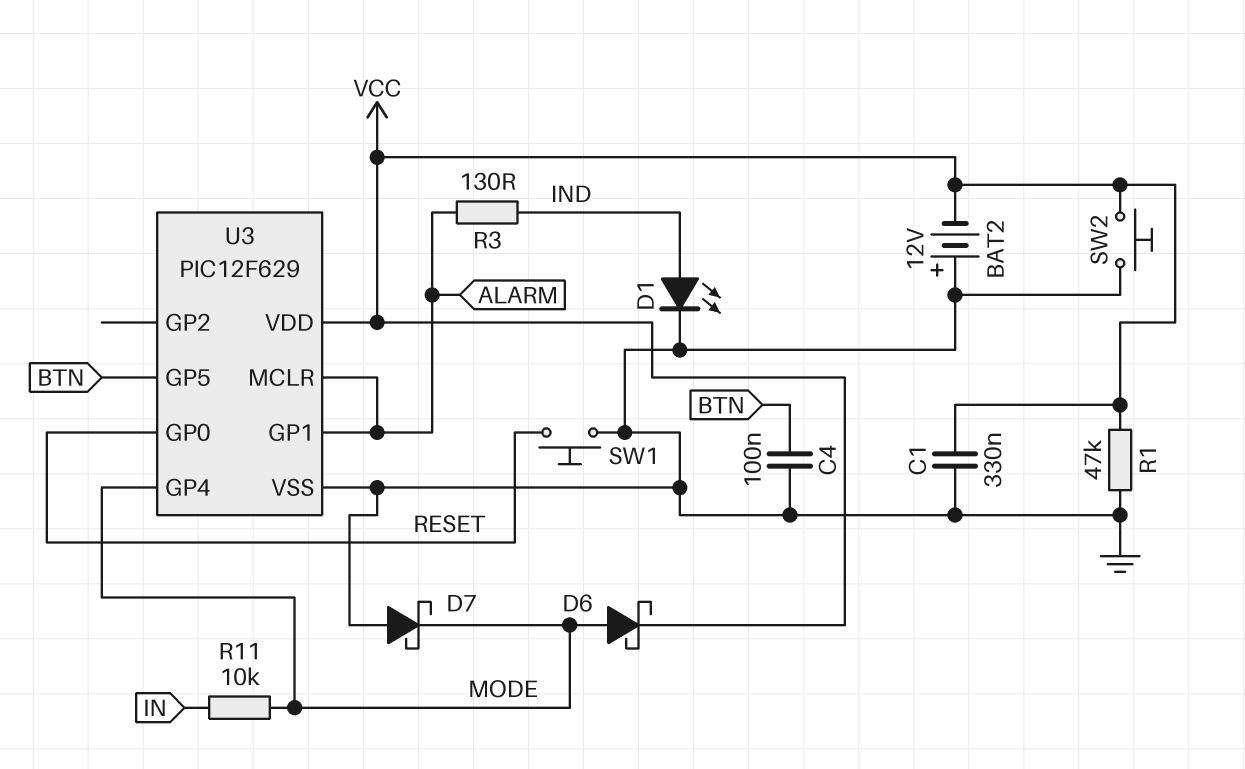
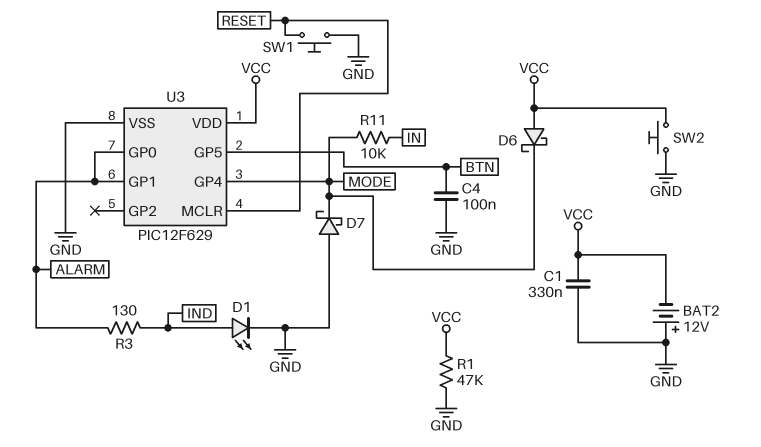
D6: schottky (A MODE, K VCC) -> schottky (A VCC, K MODE)
U3 pin GP0: RESET -> ALARM
U3 pin MCLR: ALARM -> RESET

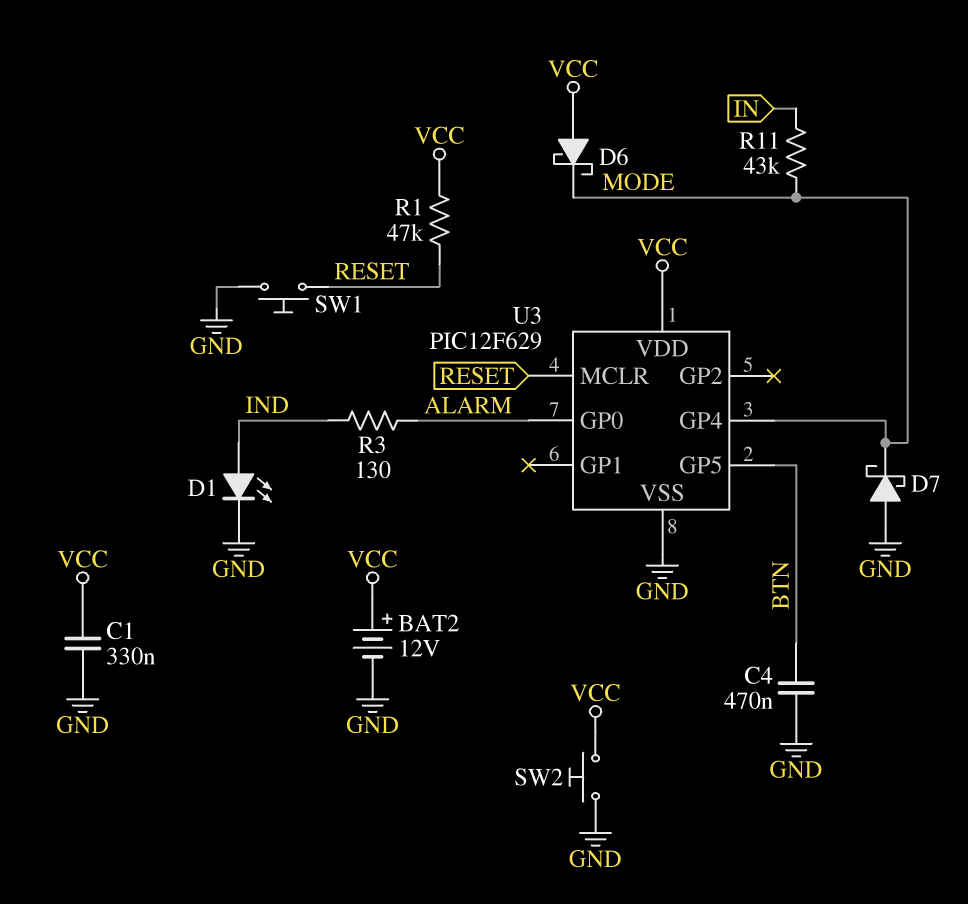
BAT2: 12V (plus GND, minus VCC) -> 12V (plus VCC, minus GND)
C4: 100nF (BTN, GND) -> 470nF (BTN, GND)
R1: 47k (GND, VCC) -> 47k (RESET, VCC)
R11: 10k (IN, MODE) -> 43k (IN, MODE)
U3 pin GP1: ALARM -> none

